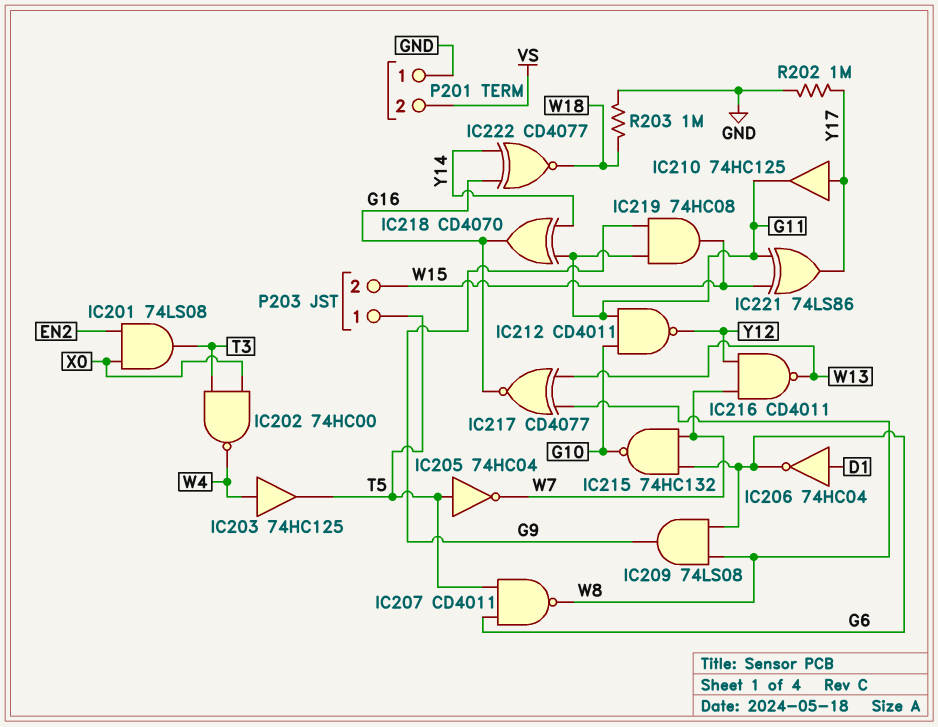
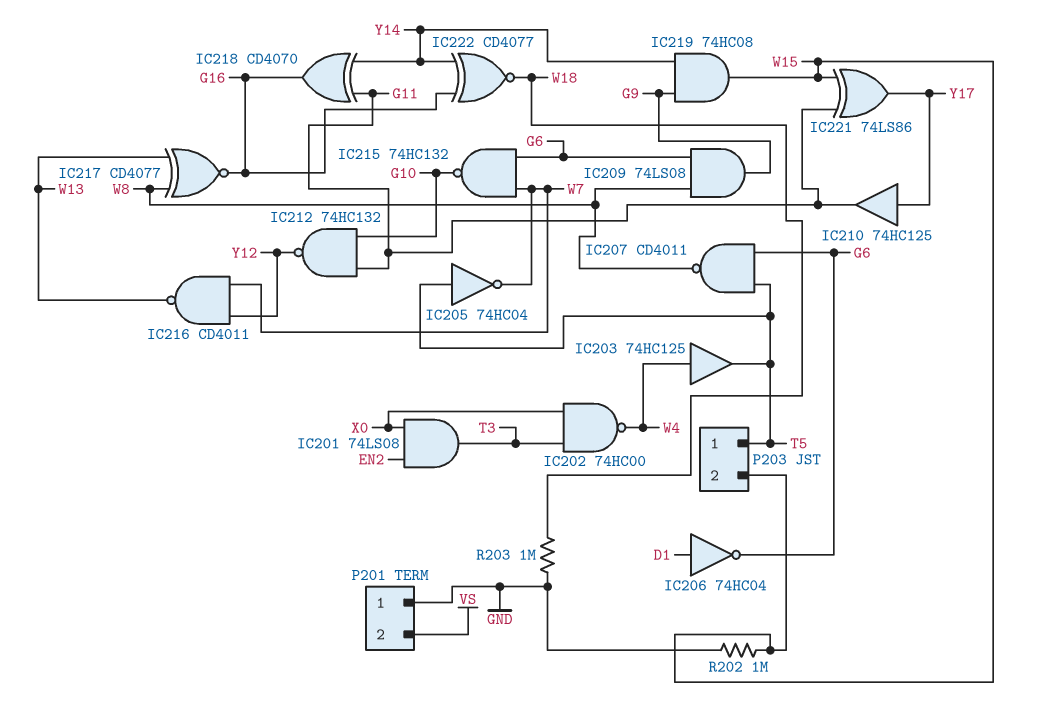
IC212: NAND CD4011 (in G10, in G11, out Y12) -> NAND 74HC132 (in G10, in G11, out Y12)
IC219: AND 74HC08 (in G9, in G11, out W15) -> AND 74HC08 (in G9, in Y14, out W15)
R202: 1M (GND, Y17) -> 1M (GND, W15)

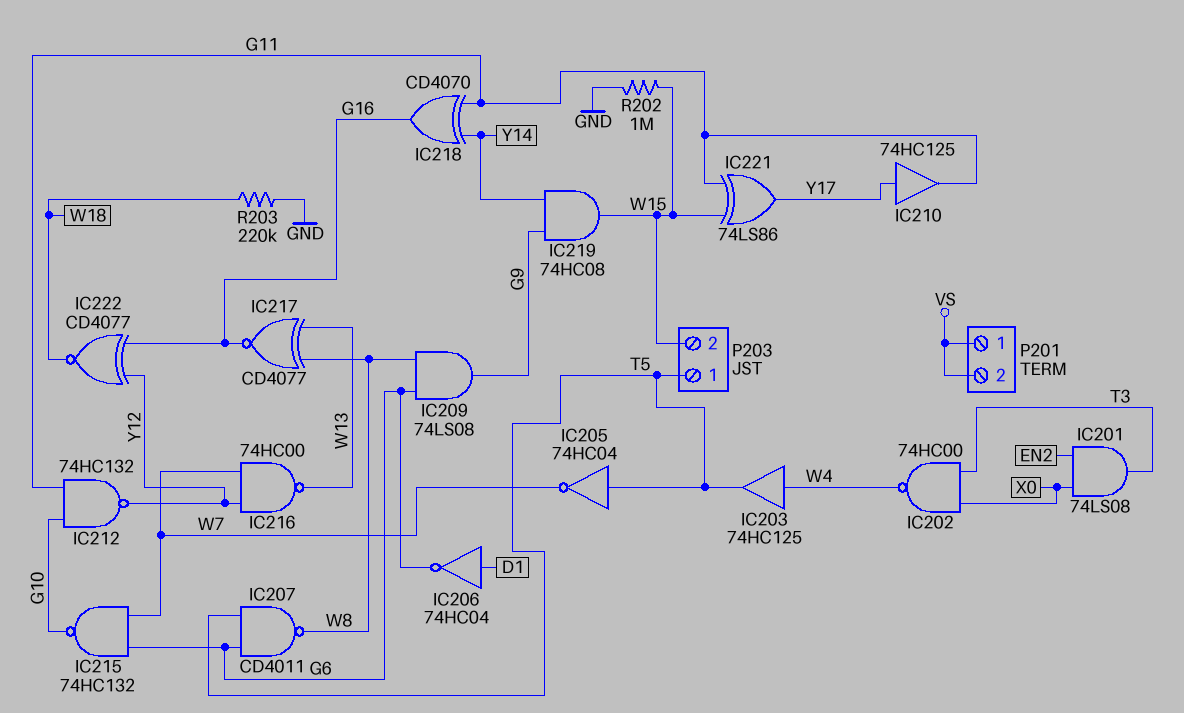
IC216: NAND CD4011 (in W7, in Y12, out W13) -> NAND 74HC00 (in W7, in Y12, out W13)
IC222: XNOR CD4077 (in G16, in Y14, out W18) -> XNOR CD4077 (in G16, in Y12, out W18)
P201 pin 1: GND -> VS
R203: 1M (GND, W18) -> 220k (GND, W18)

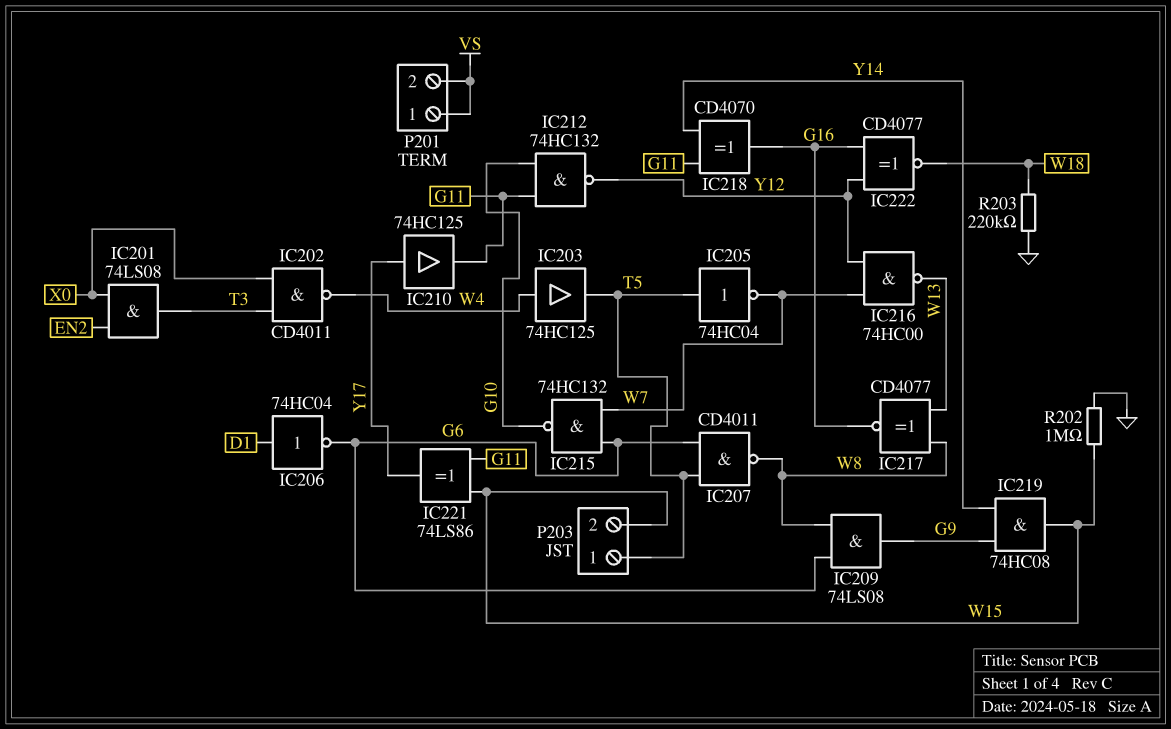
IC202: NAND 74HC00 (in T3, in X0, out W4) -> NAND CD4011 (in T3, in X0, out W4)

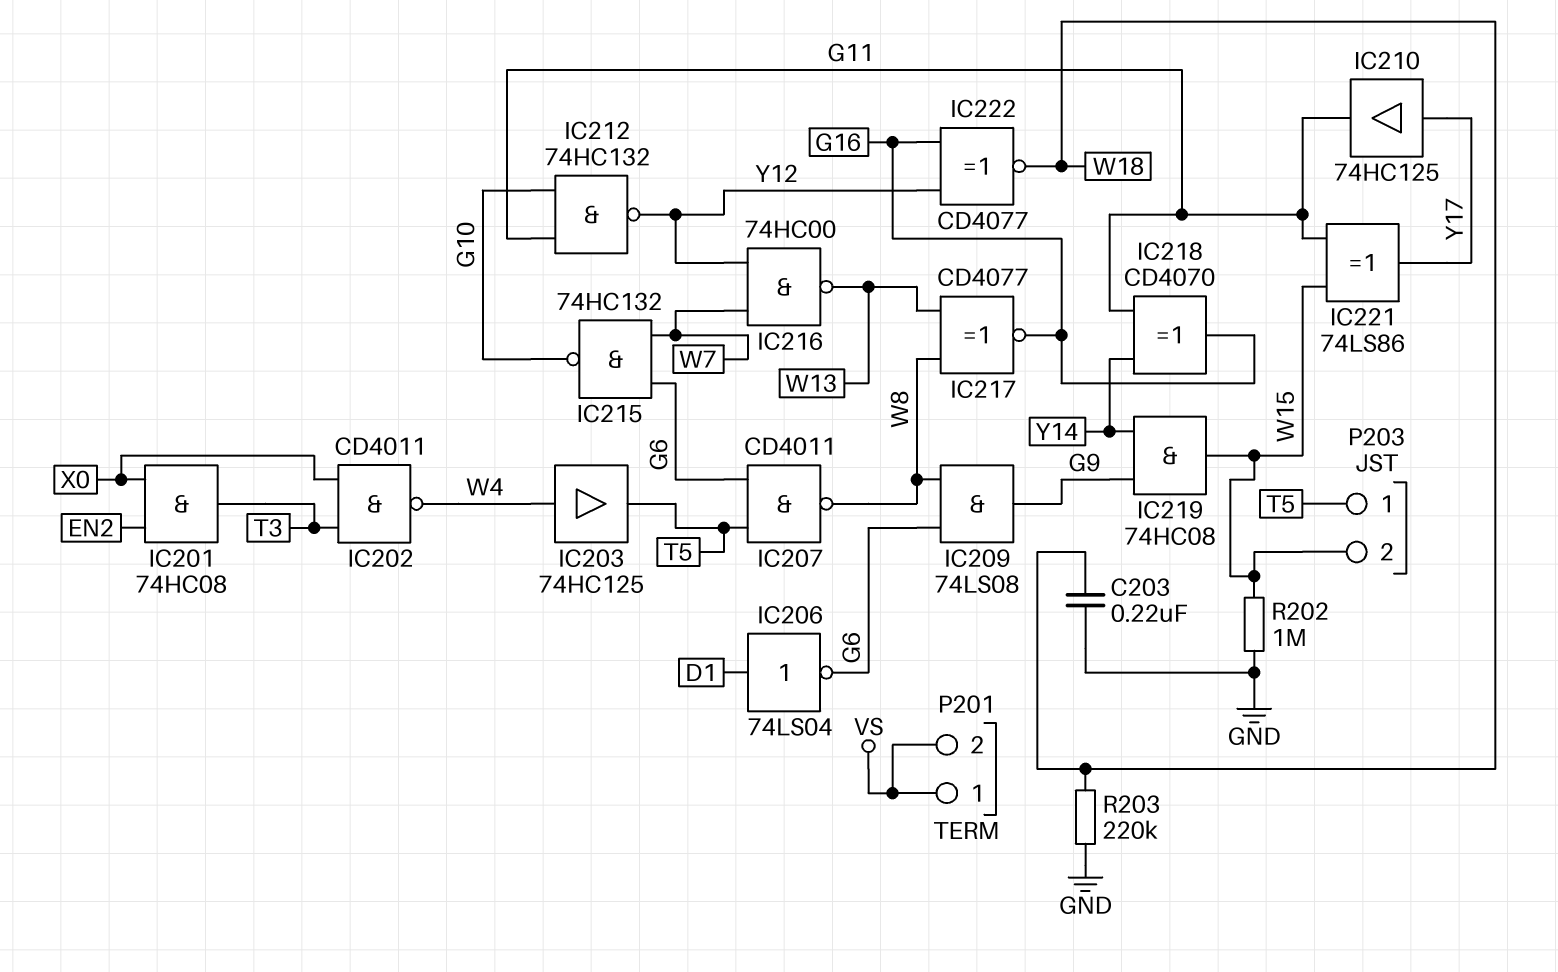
C203: none -> 220nF (GND, W18)
IC201: AND 74LS08 (in EN2, in X0, out T3) -> AND 74HC08 (in EN2, in X0, out T3)
IC205: NOT 74HC04 (in T5, out W7) -> none
IC206: NOT 74HC04 (in D1, out G6) -> NOT 74LS04 (in D1, out G6)

